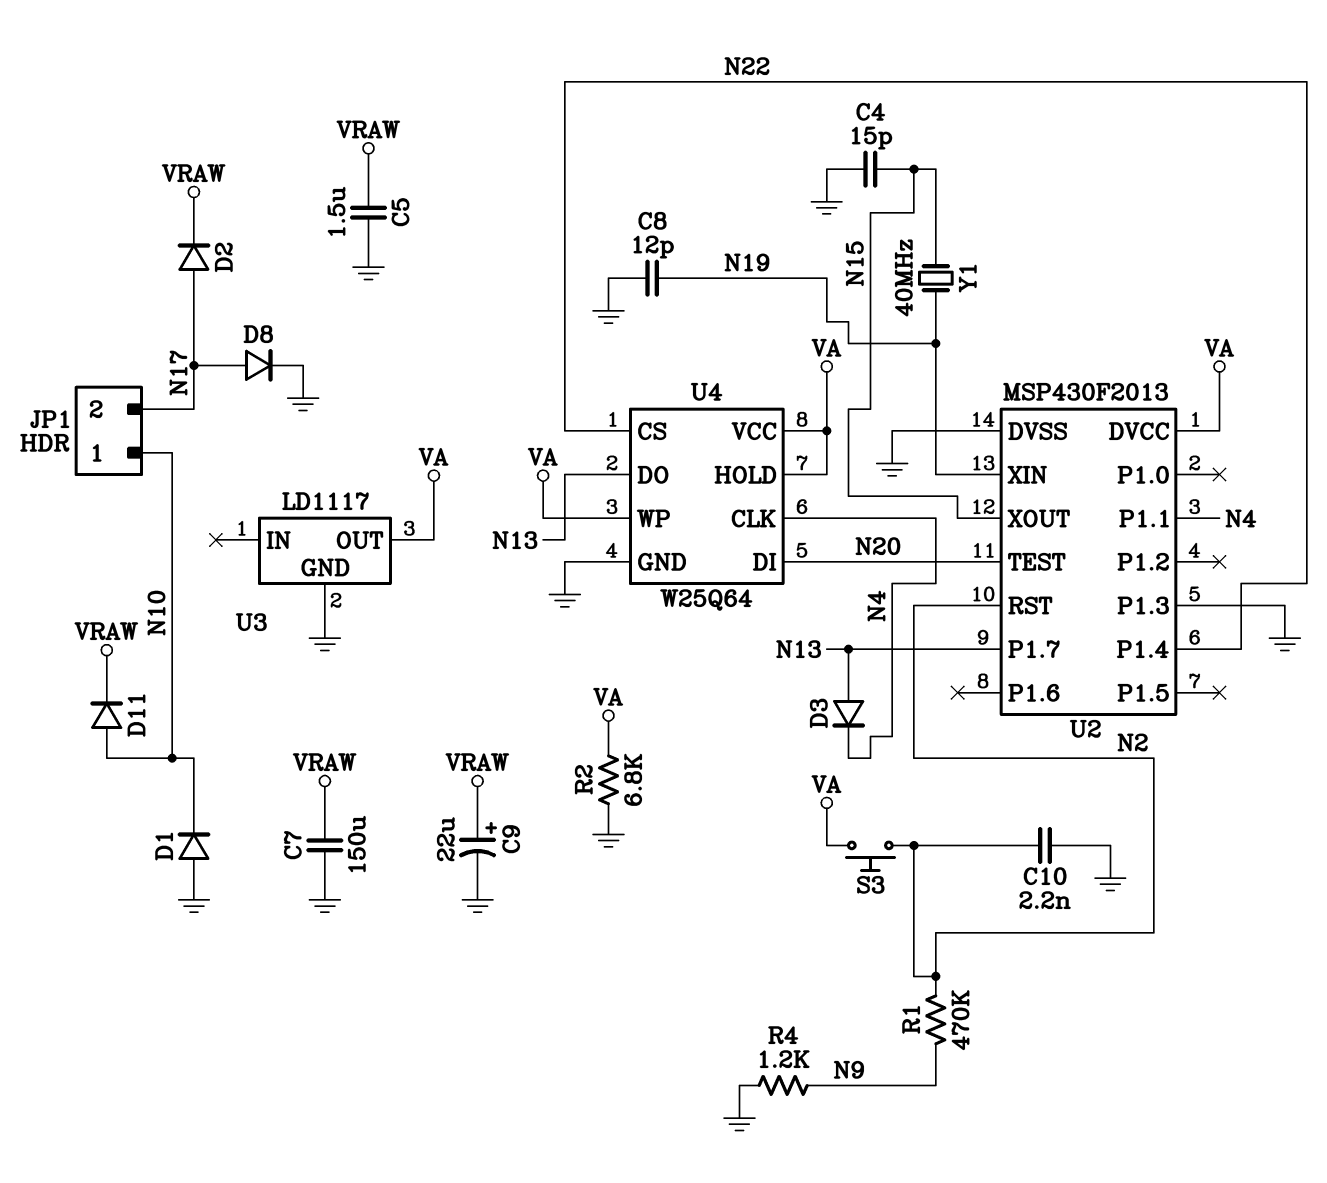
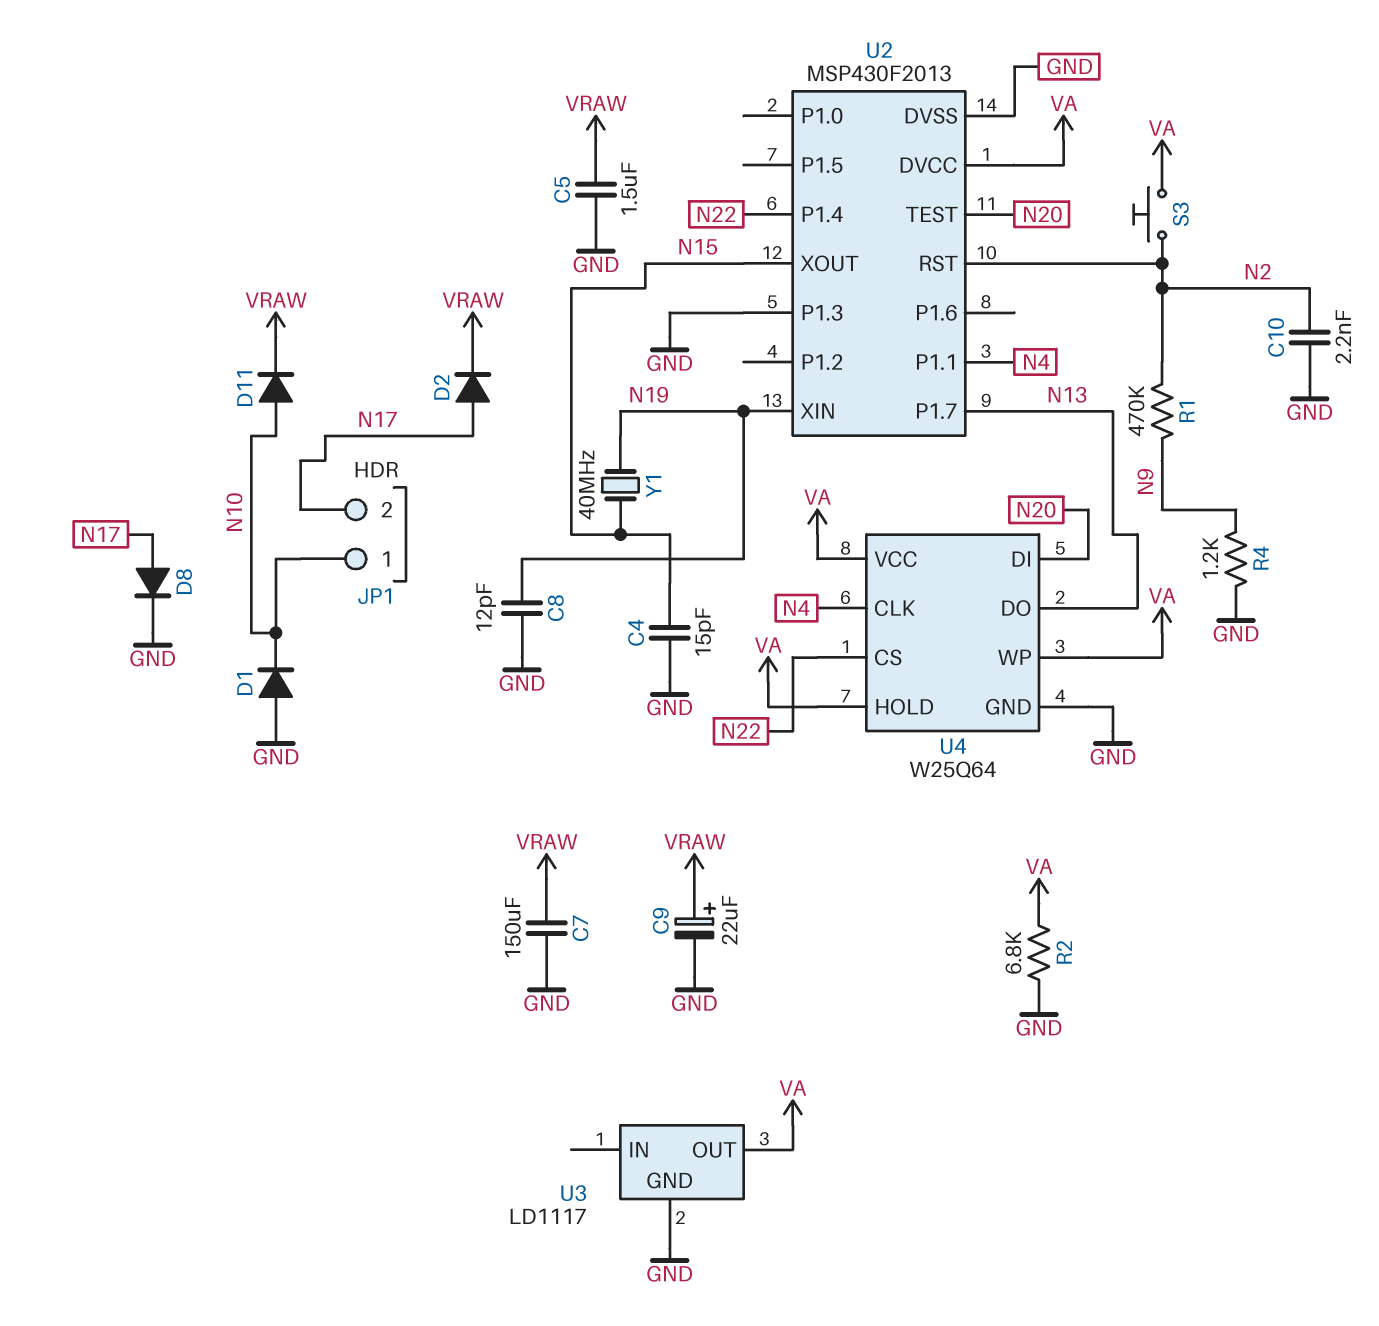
D3: diode (A N13, K N4) -> none

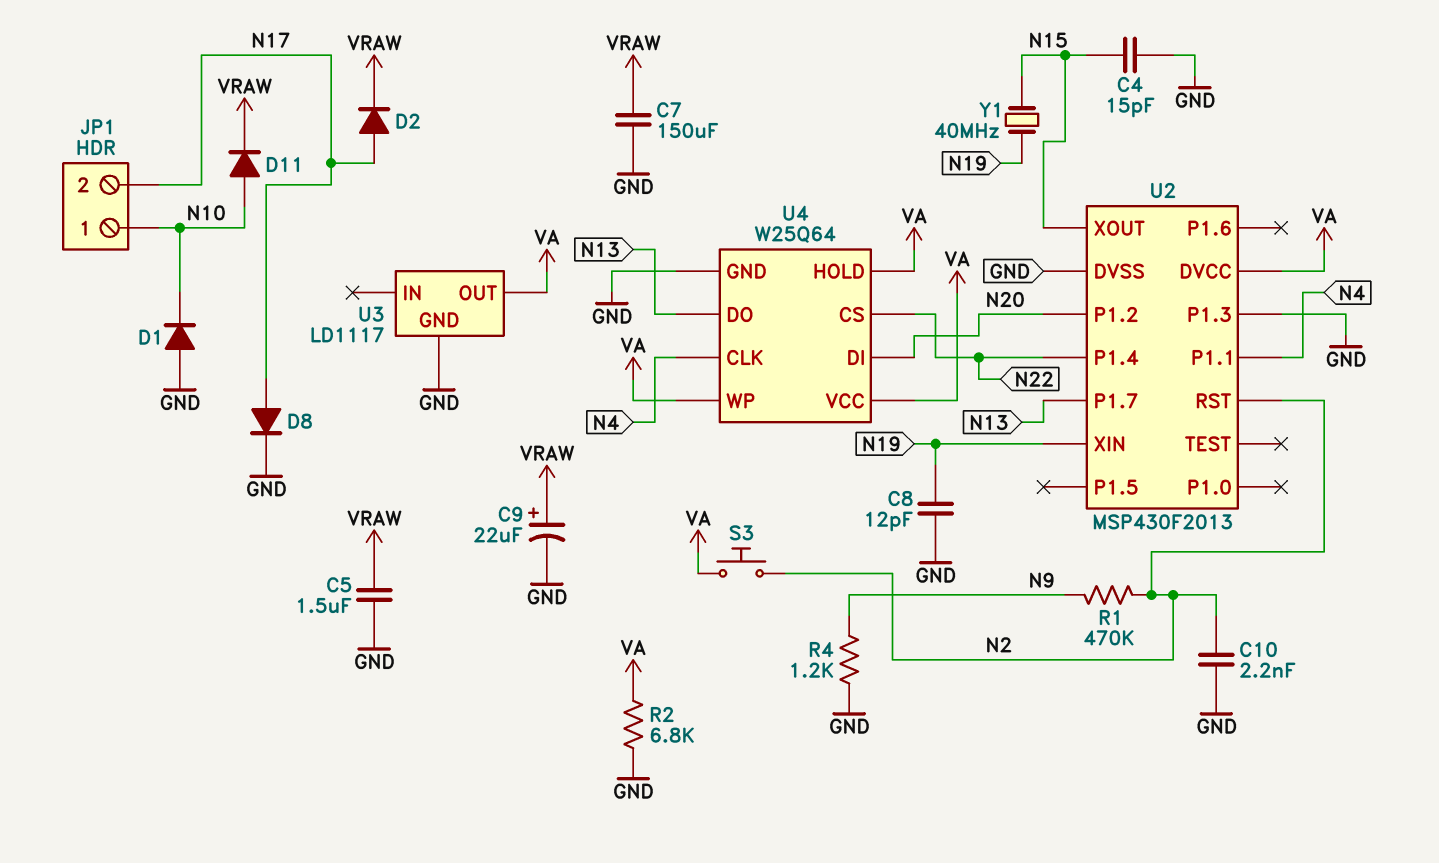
U2 pin P1.2: none -> N20
U2 pin TEST: N20 -> none

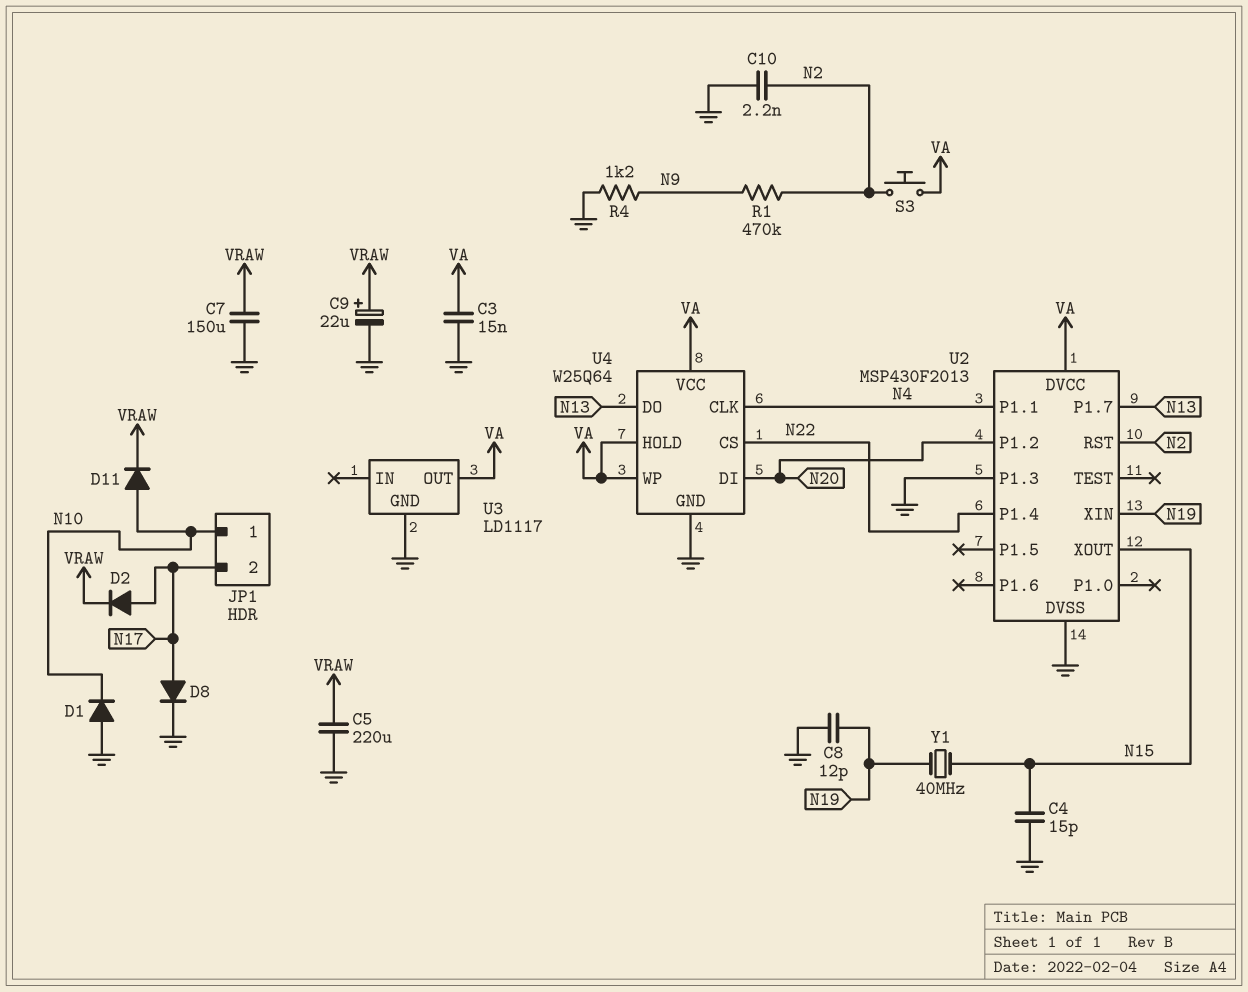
C3: none -> 15nF (GND, VA)
C5: 1.5uF (GND, VRAW) -> 220uF (GND, VRAW)
R2: 6.8k (GND, VA) -> none

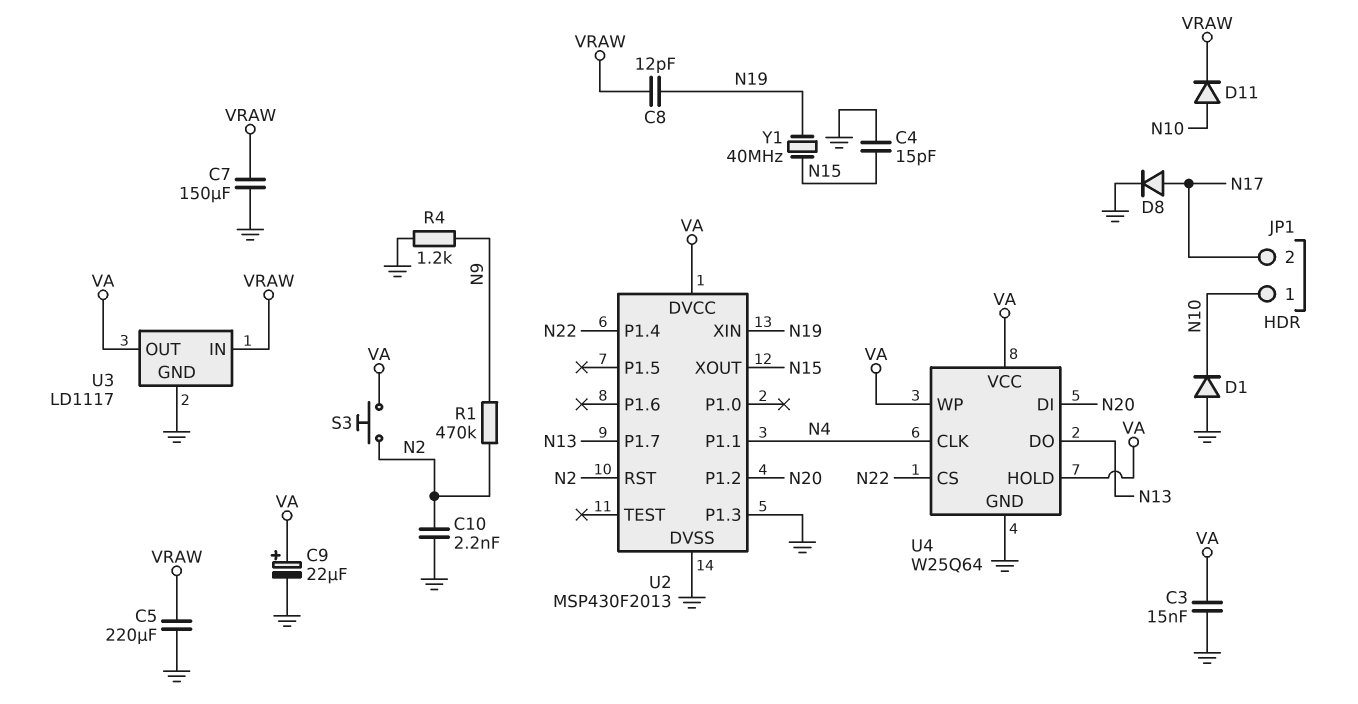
C8: 12pF (GND, N19) -> 12pF (N19, VRAW)
C9: 22uF (plus VRAW, minus GND) -> 22uF (plus VA, minus GND)
D2: diode (A N17, K VRAW) -> none
U3 pin IN: none -> VRAW

